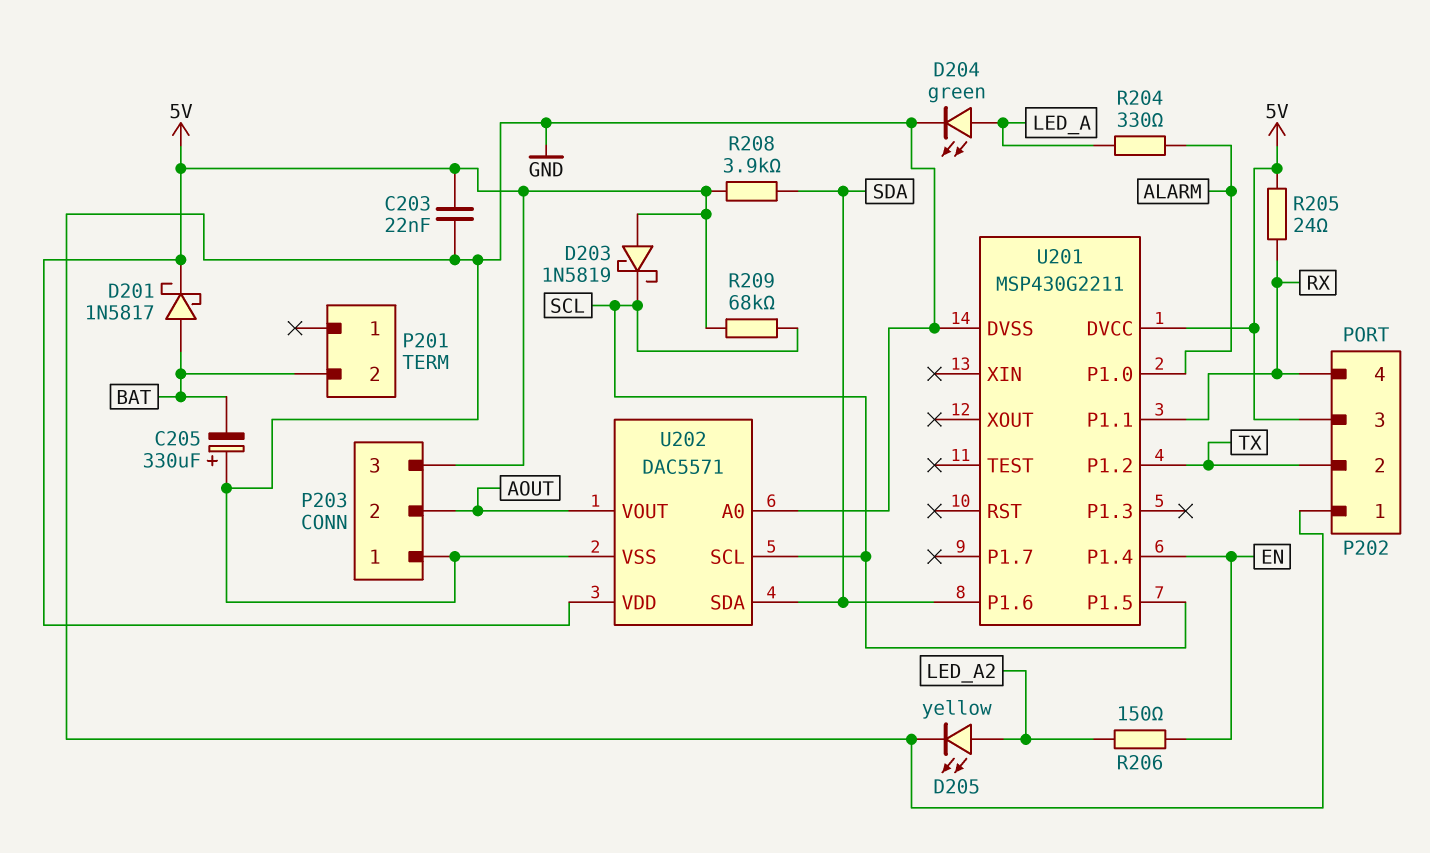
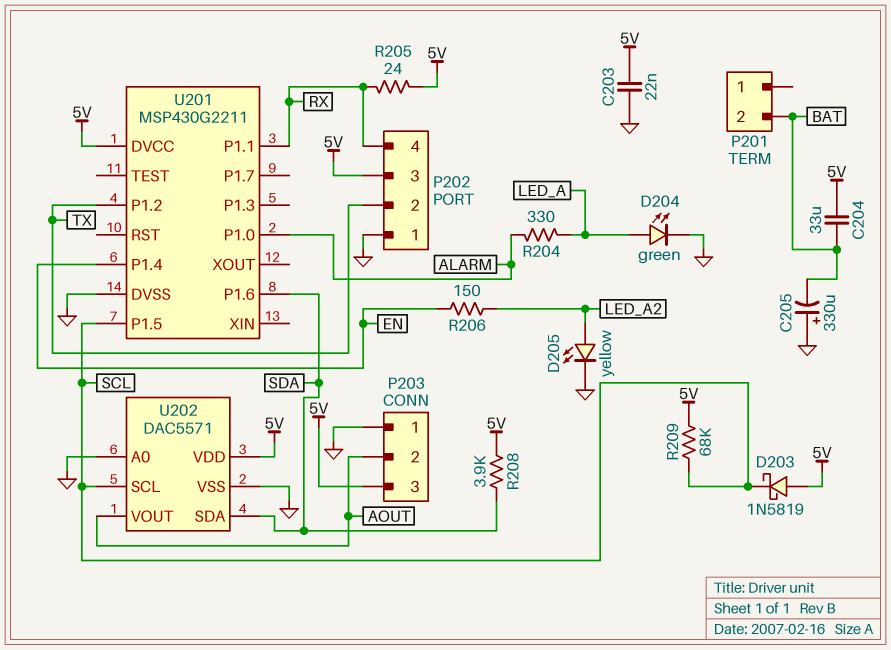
C204: none -> 33uF (5V, BAT)
D201: schottky 1N5817 (A BAT, K 5V) -> none

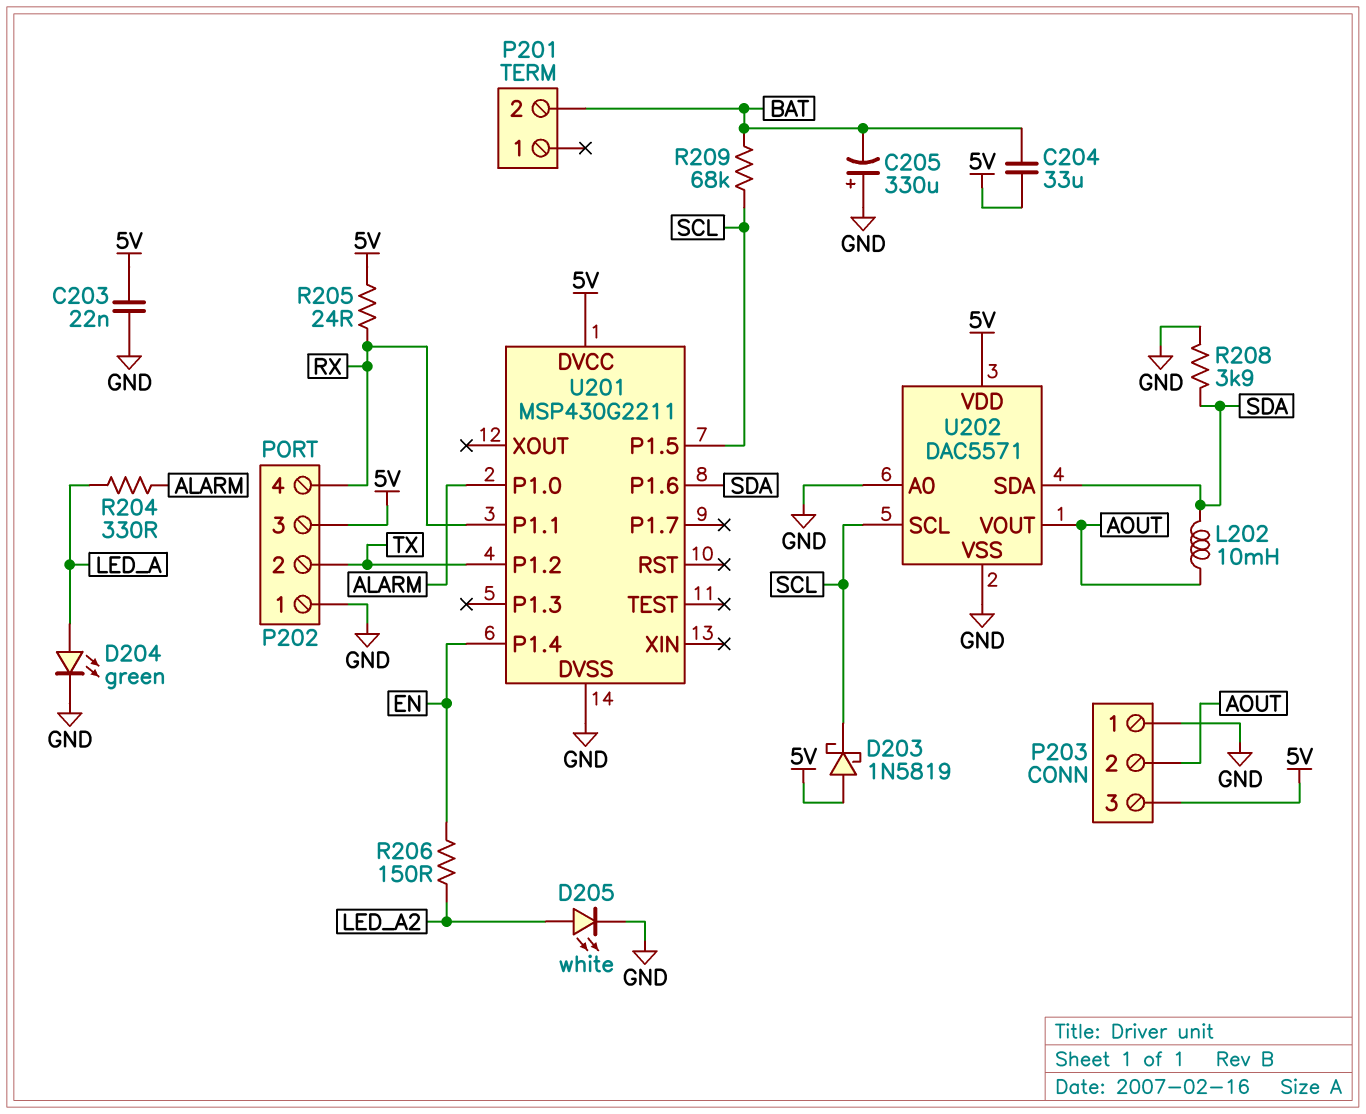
D205: LED yellow (A LED_A2, K GND) -> LED white (A LED_A2, K GND)
L202: none -> 10mH (AOUT, SDA)
R208: 3.9k (5V, SDA) -> 3.9k (GND, SDA)
R209: 68k (5V, SCL) -> 68k (BAT, SCL)

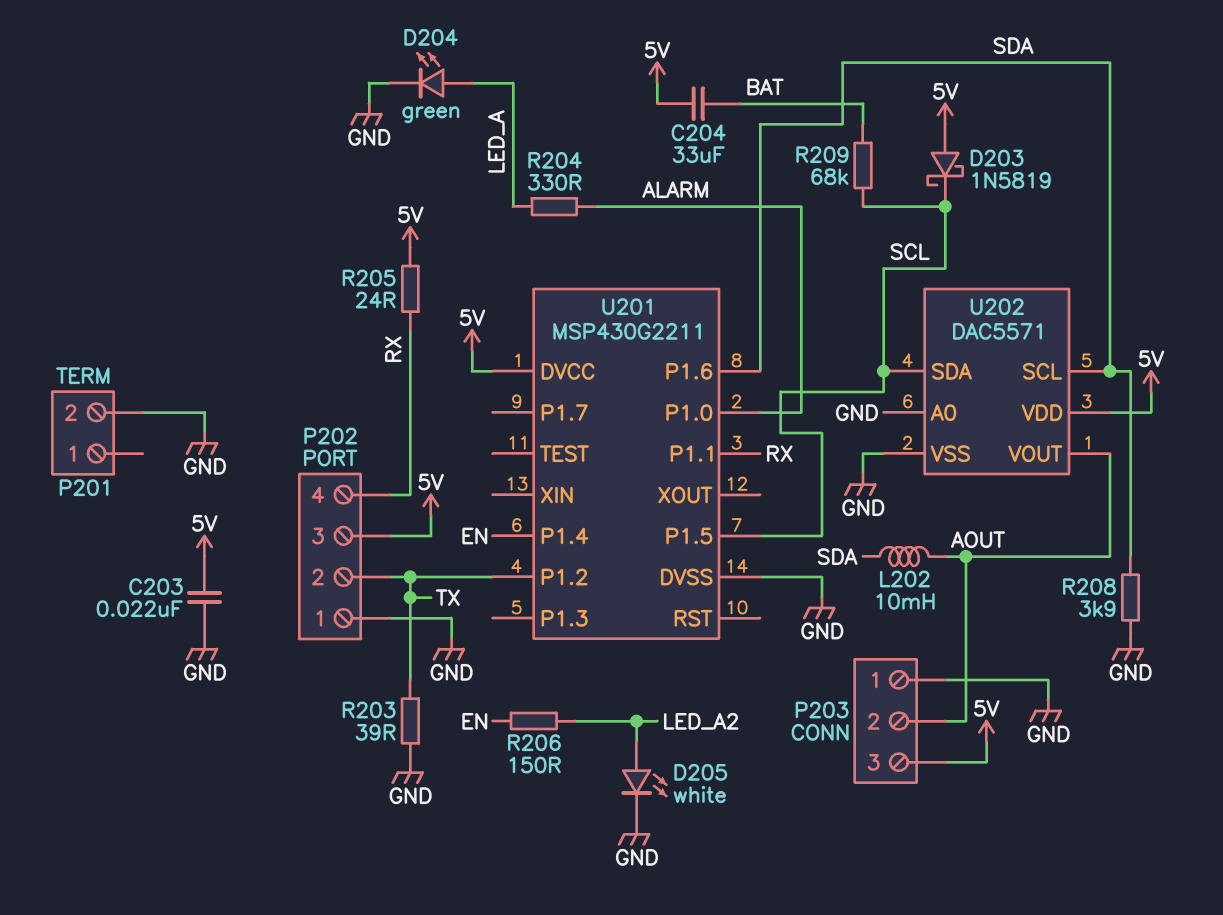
C205: 330uF (plus GND, minus BAT) -> none
P201 pin 2: BAT -> GND
R203: none -> 39 (GND, TX)
U202 pin SCL: SCL -> SDA
U202 pin SDA: SDA -> SCL

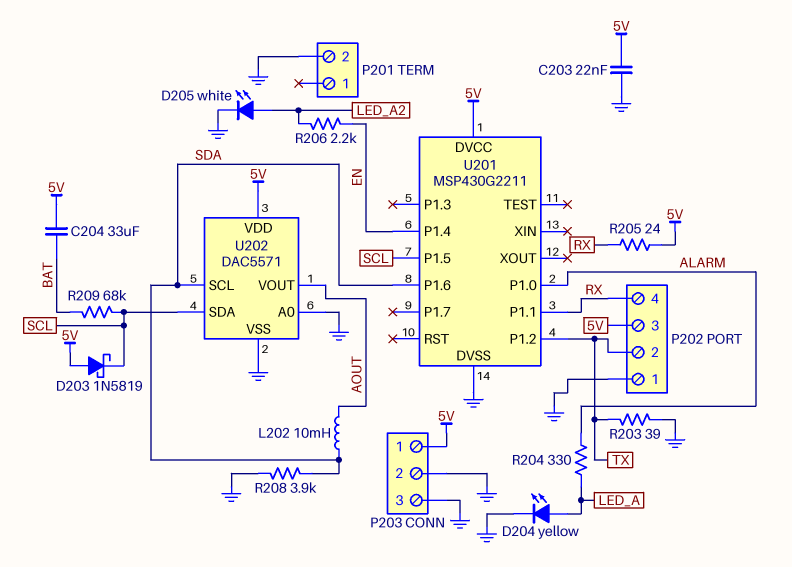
D204: LED green (A LED_A, K GND) -> LED yellow (A LED_A, K GND)
P203 pin 1: GND -> 5V
P203 pin 2: AOUT -> GND
P203 pin 3: 5V -> GND
R206: 150 (EN, LED_A2) -> 2.2k (EN, LED_A2)

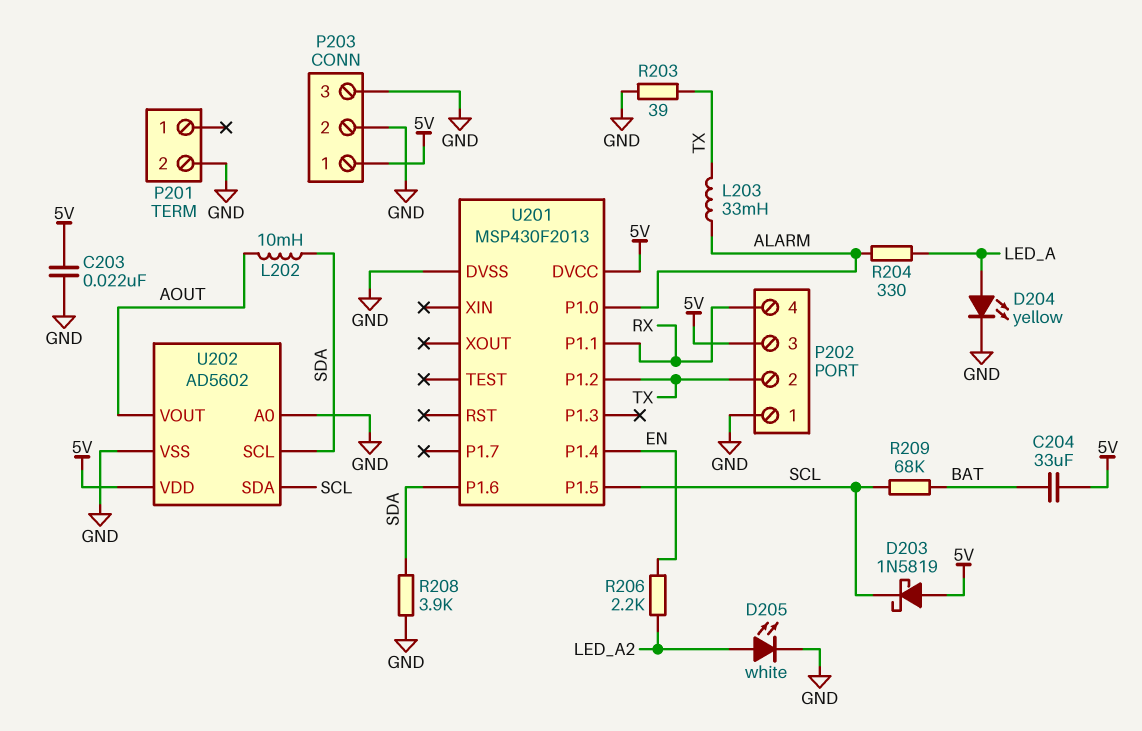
L203: none -> 33mH (ALARM, TX)
R205: 24 (5V, RX) -> none
U201: MSP430G2211 -> MSP430F2013
U202: DAC5571 -> AD5602

